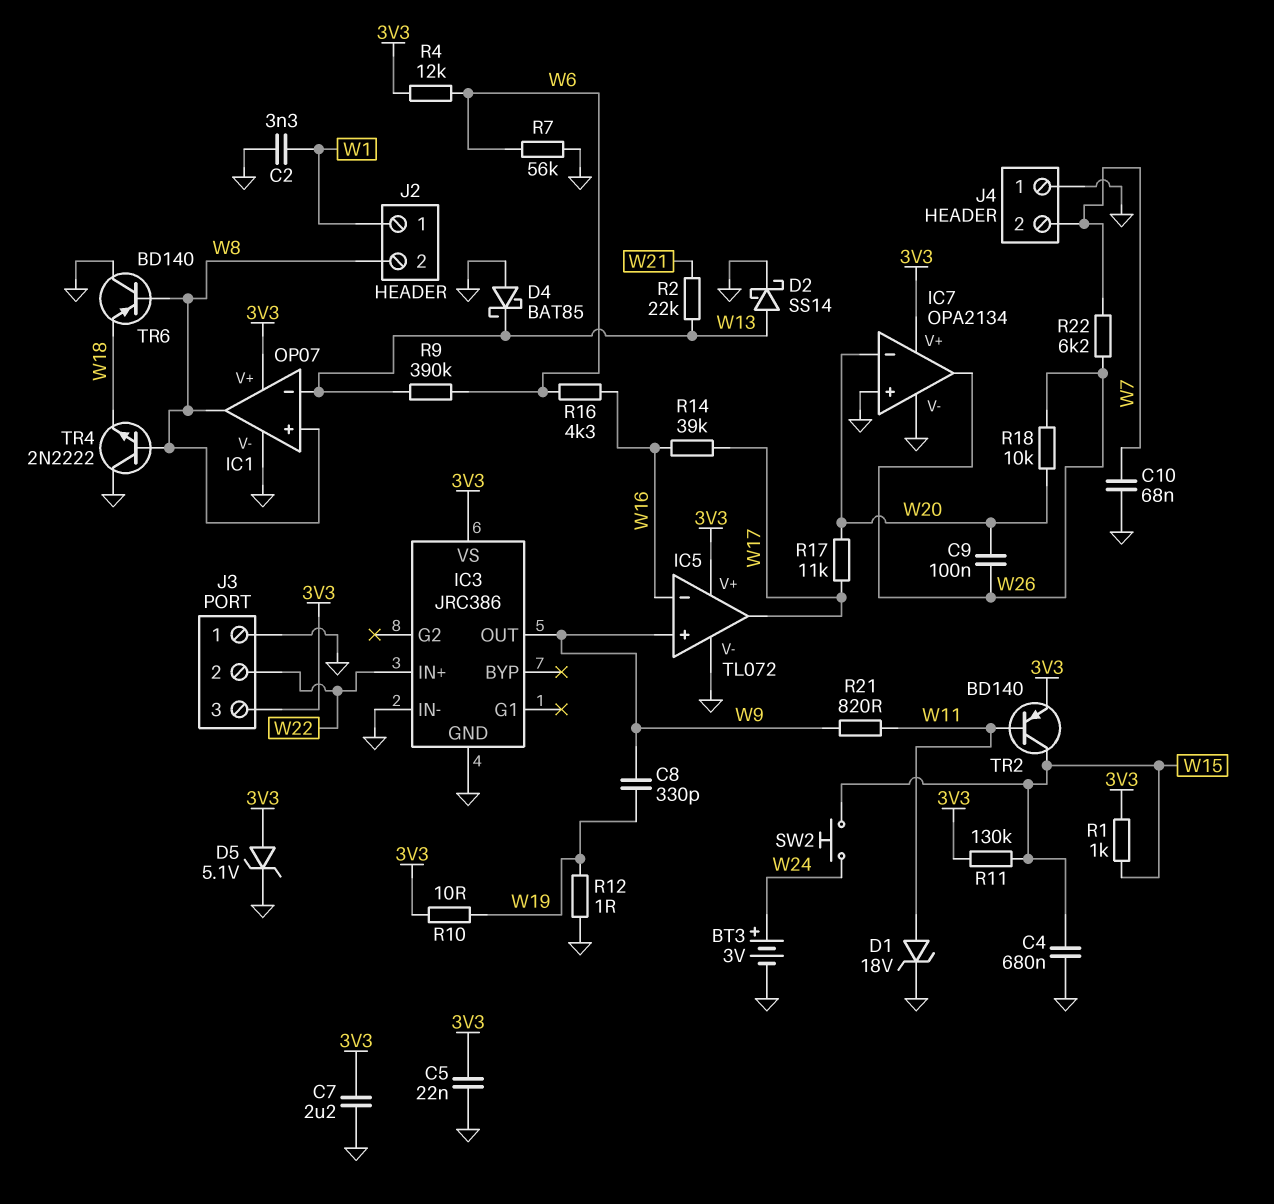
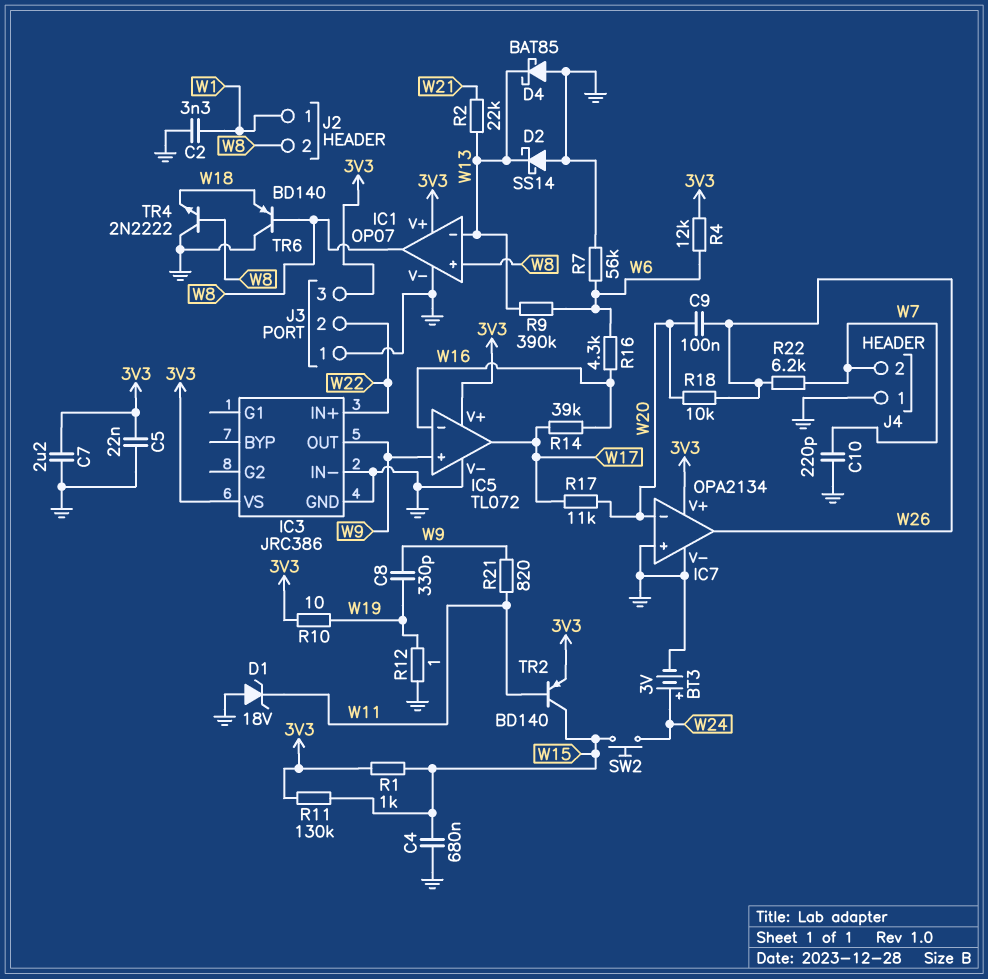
C10: 68nF (GND, W7) -> 220pF (GND, W7)
D1: zener 18V (A W11, K GND) -> zener 18V (A GND, K W11)
D2: schottky SS14 (A W13, K GND) -> schottky SS14 (A GND, K W13)
D5: zener 5.1V (A 3V3, K GND) -> none

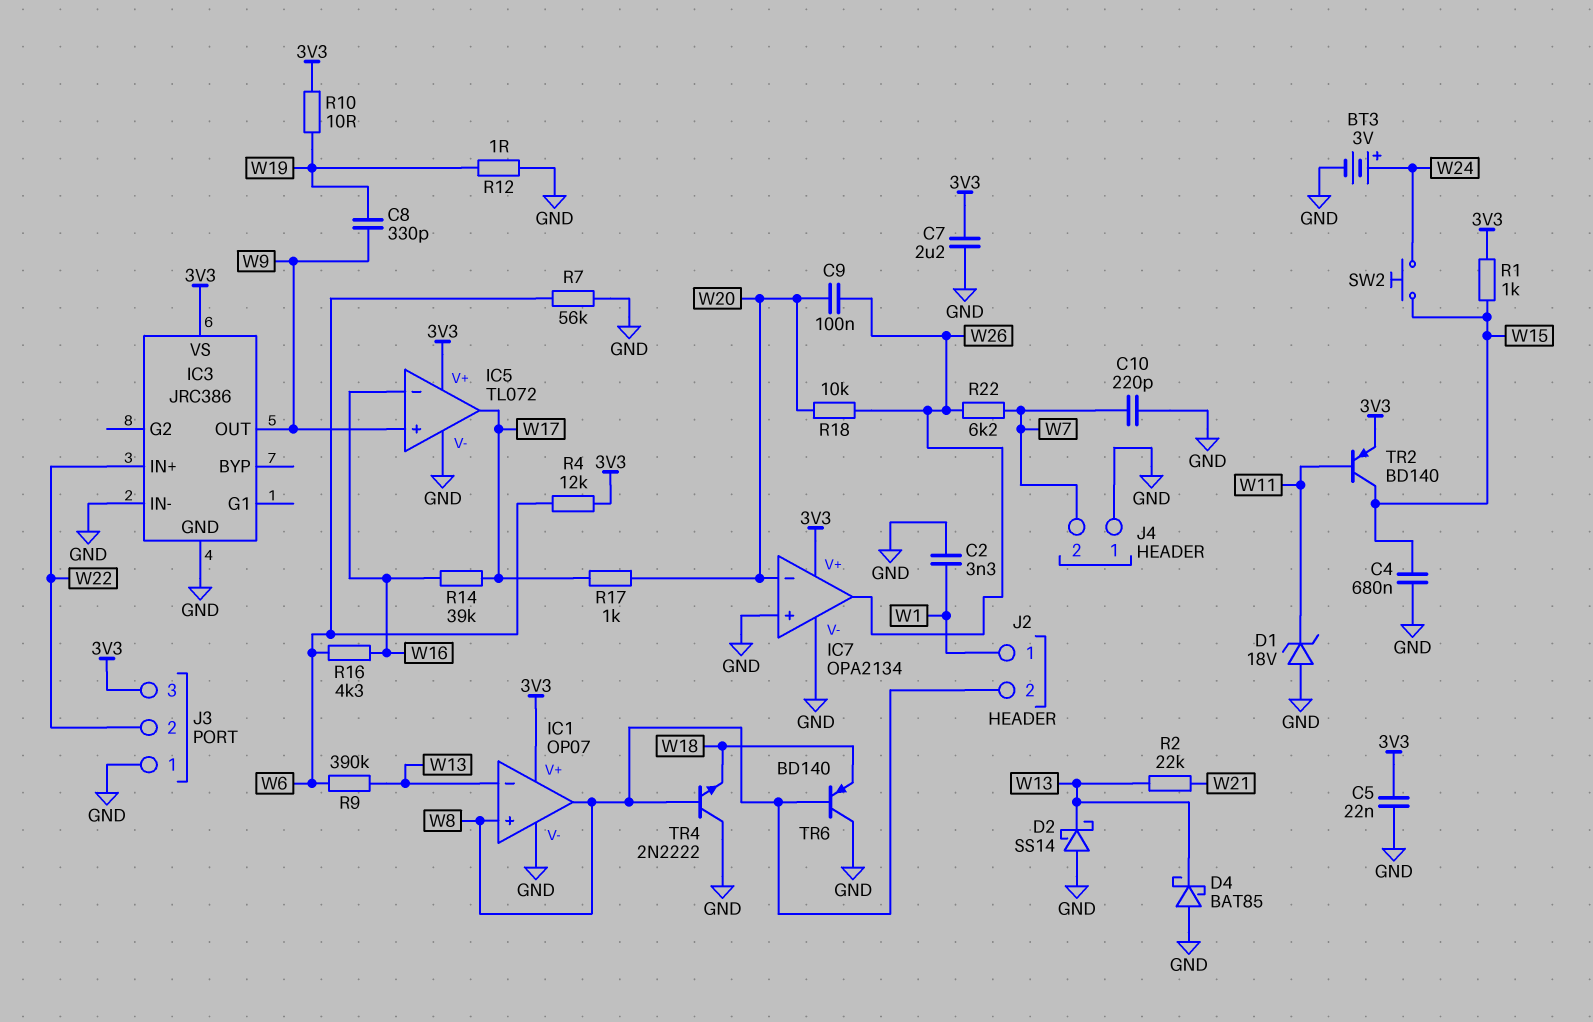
R11: 130k (3V3, W15) -> none
R17: 11k (W17, W20) -> 1k (W17, W20)
R21: 820 (W9, W11) -> none

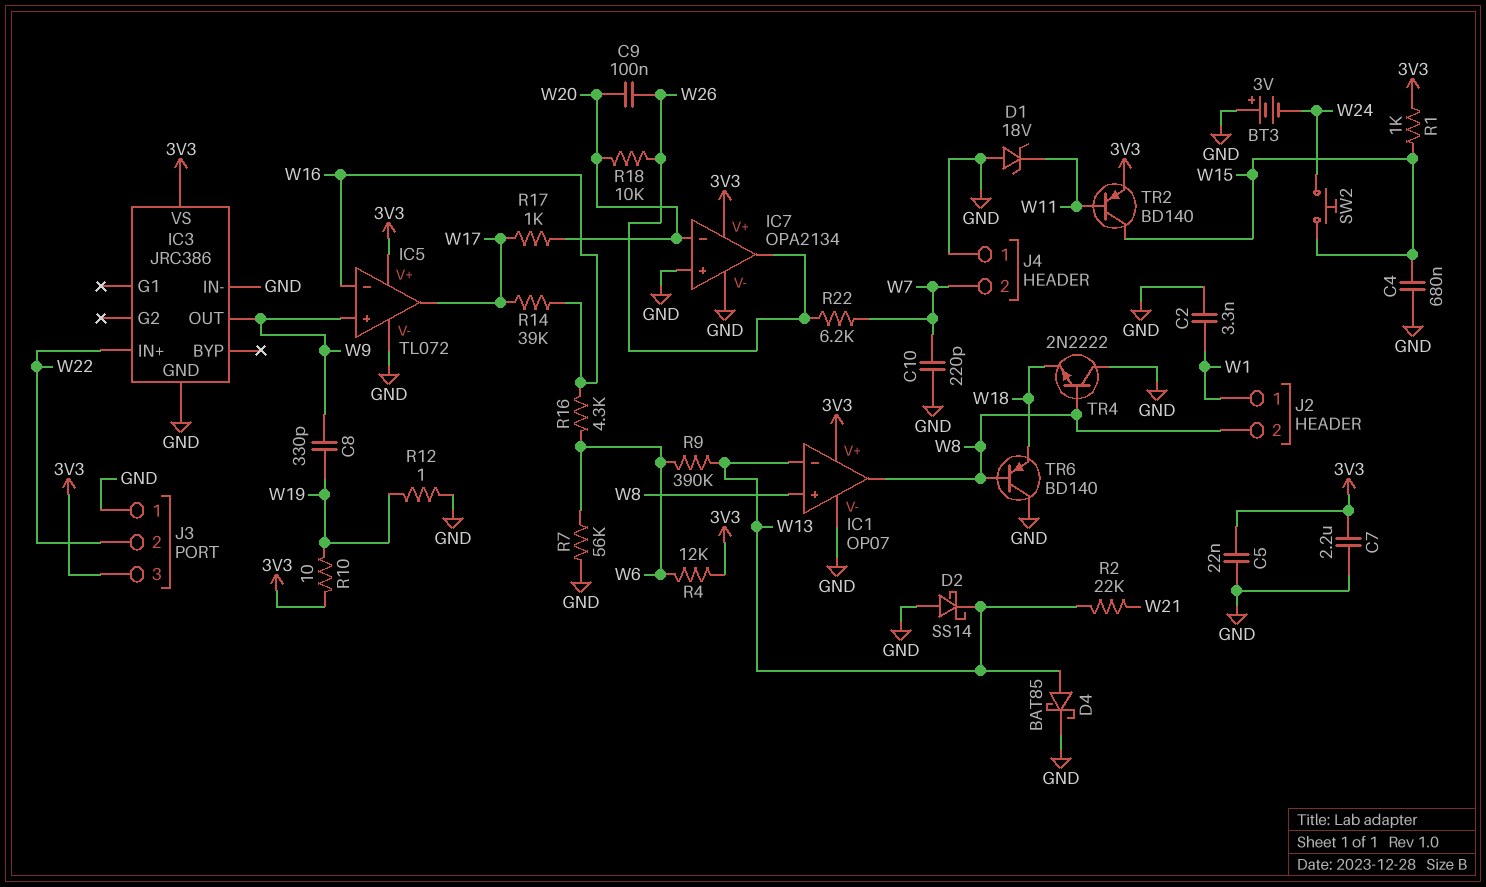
BT3: 3V (plus W24, minus GND) -> 3V (plus GND, minus W24)
D4: schottky BAT85 (A GND, K W13) -> schottky BAT85 (A W13, K GND)

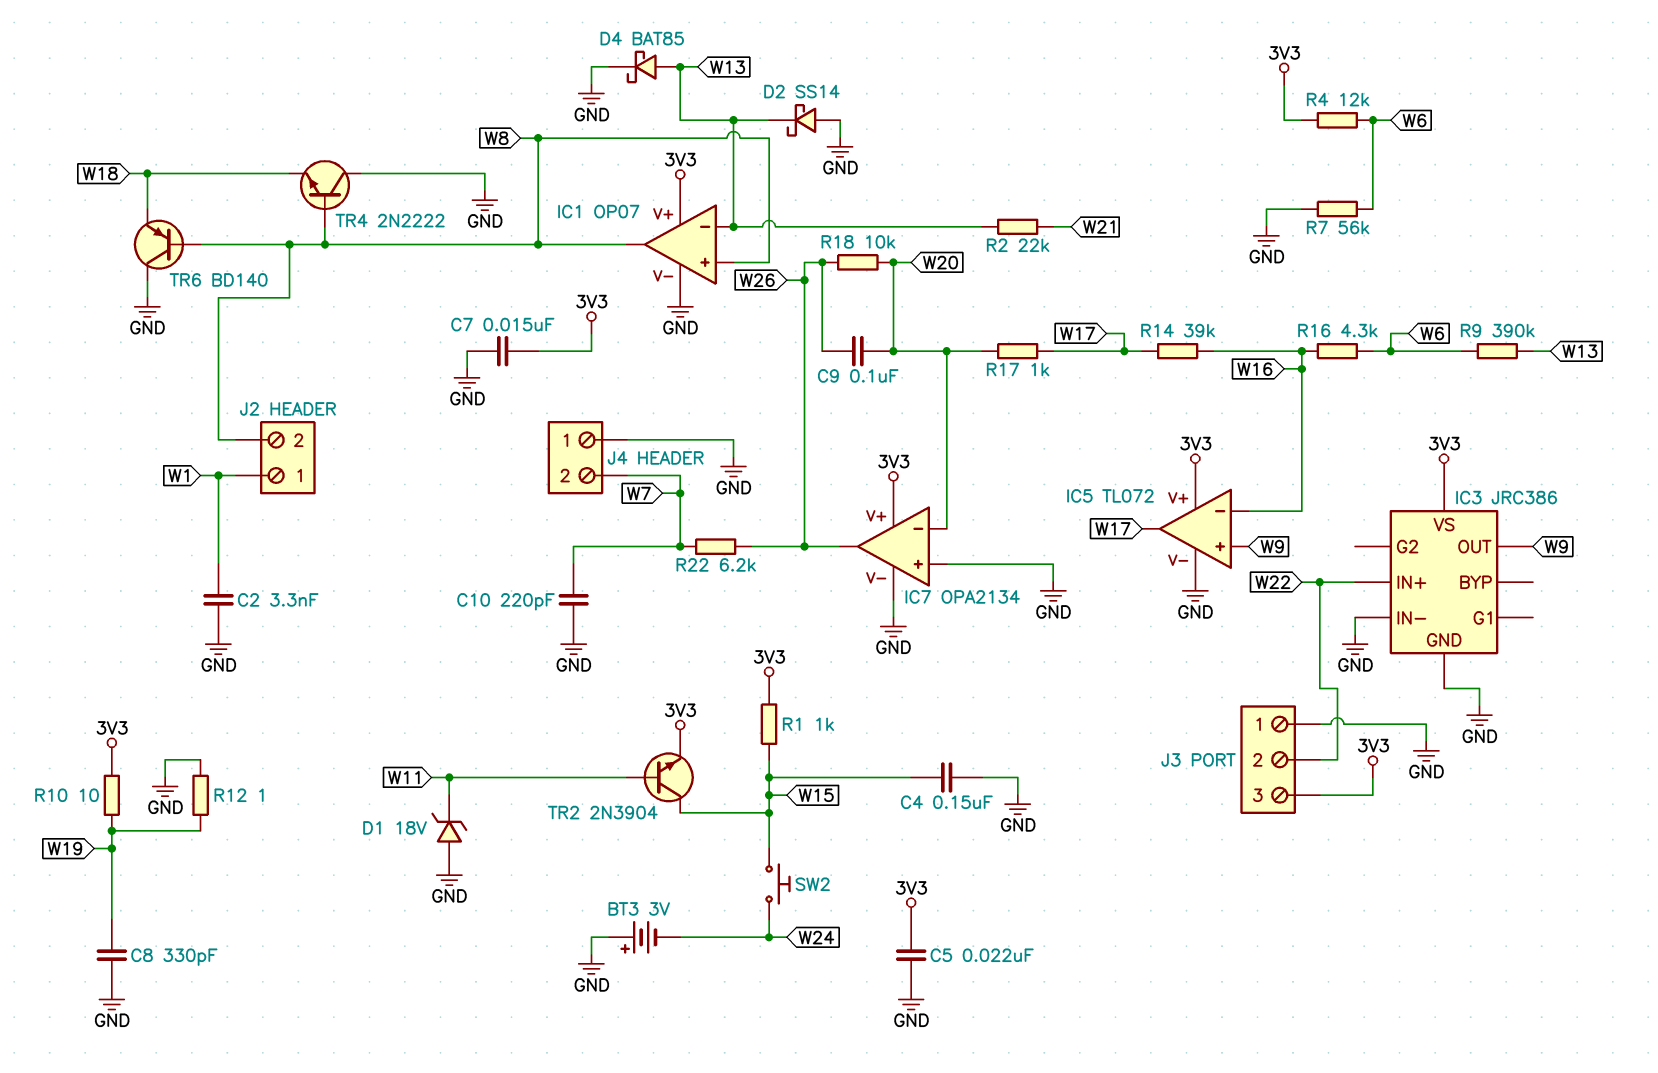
C4: 680nF (GND, W15) -> 150nF (GND, W15)
C7: 2.2uF (3V3, GND) -> 15nF (3V3, GND)
C8: 330pF (W9, W19) -> 330pF (GND, W19)
TR2: PNP BD140 (B W11, C W15, E 3V3) -> NPN 2N3904 (B W11, C W15, E 3V3)

